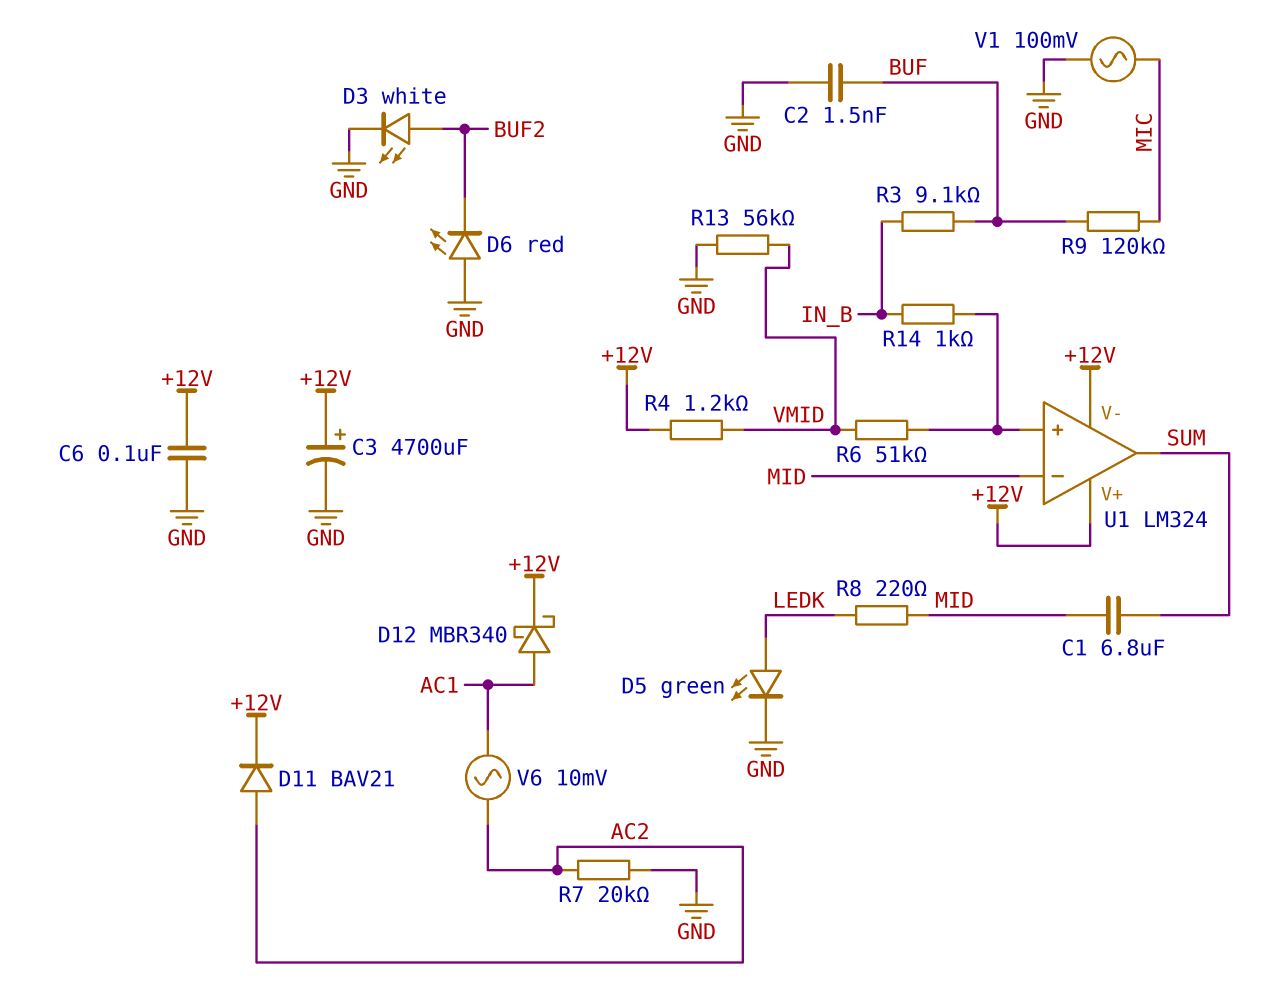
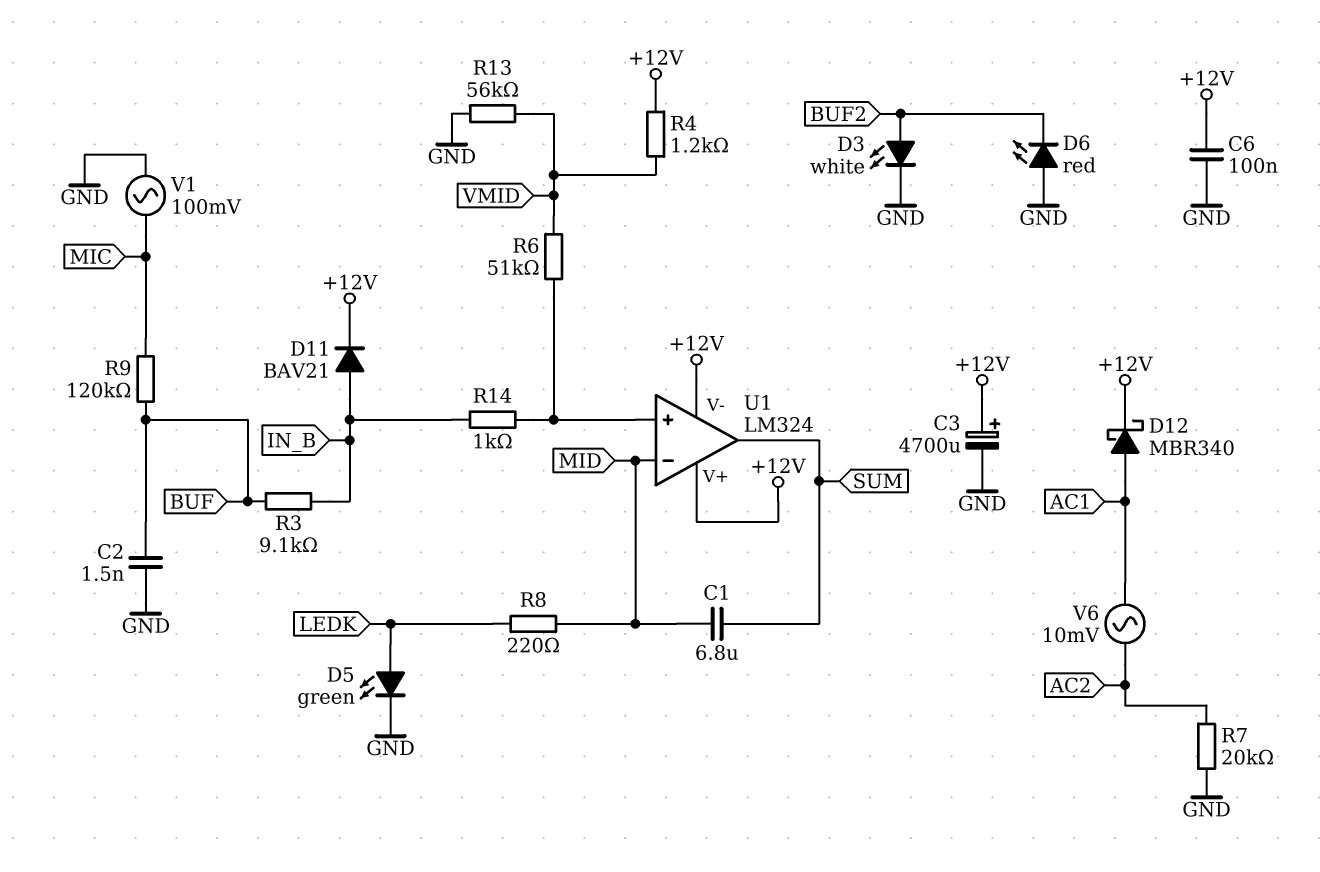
D11: diode BAV21 (A AC2, K +12V) -> diode BAV21 (A IN_B, K +12V)

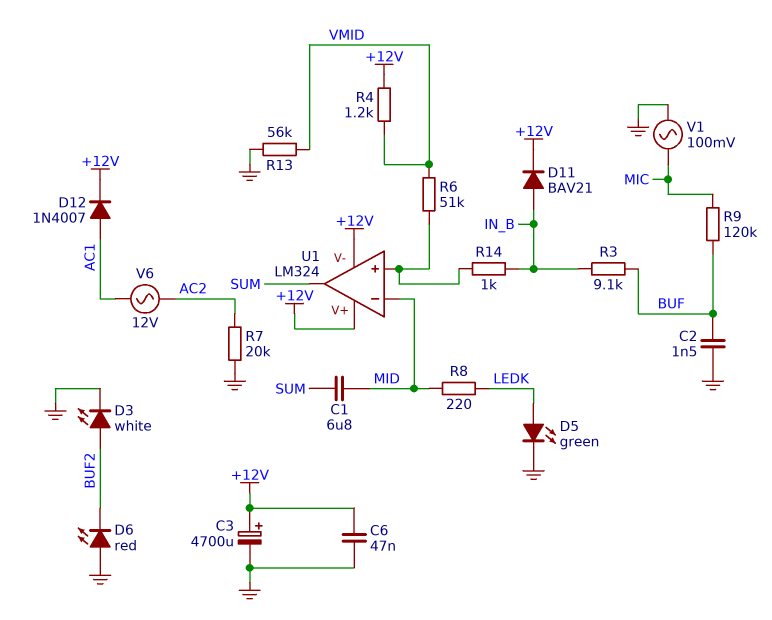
C6: 100nF (+12V, GND) -> 47nF (+12V, GND)
D12: schottky MBR340 (A AC1, K +12V) -> diode 1N4007 (A AC1, K +12V)
V6: AC 10mV (AC1, AC2) -> AC 12V (AC1, AC2)

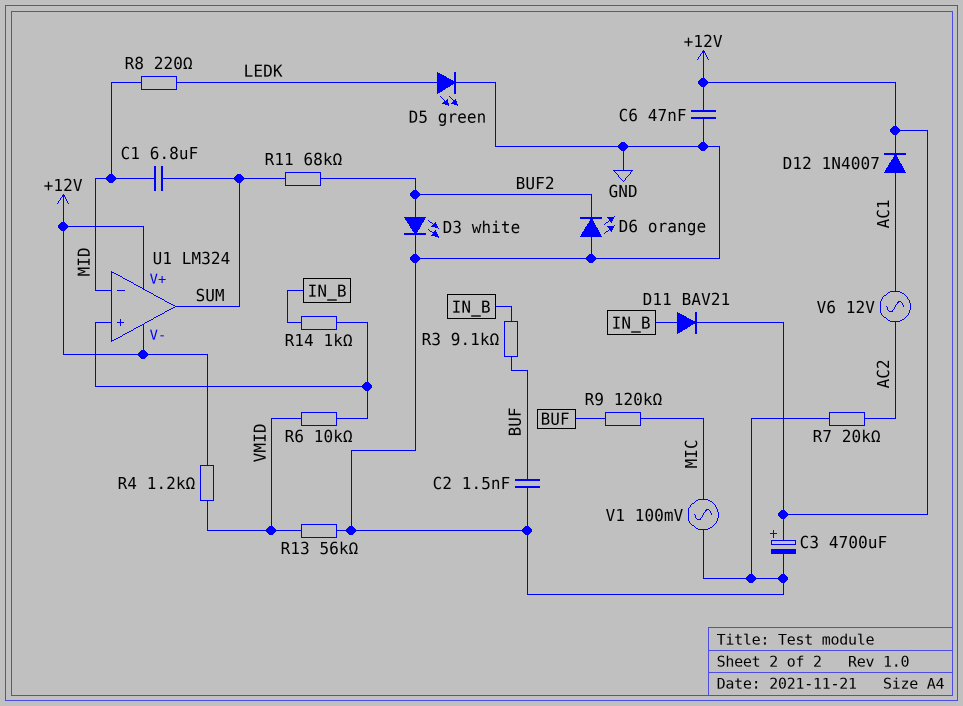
D6: LED red (A GND, K BUF2) -> LED orange (A GND, K BUF2)
R6: 51k (U1/in+, VMID) -> 10k (U1/in+, VMID)
R11: none -> 68k (BUF2, SUM)

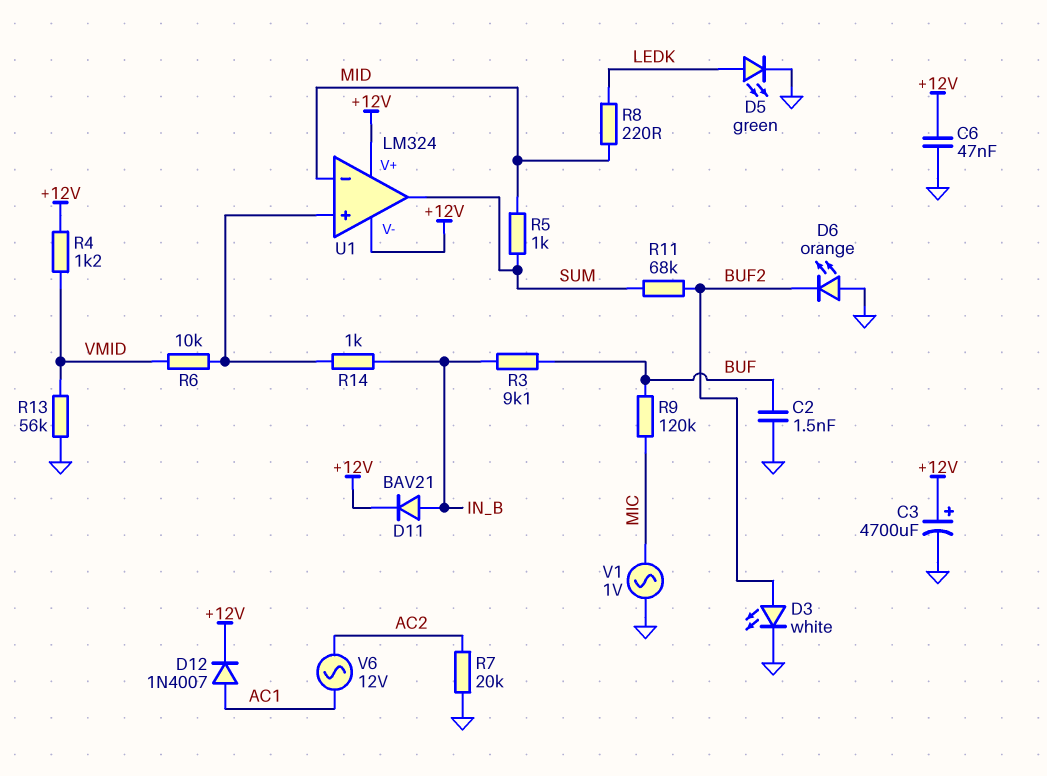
C1: 6.8uF (MID, SUM) -> none
R5: none -> 1k (MID, SUM)
V1: AC 100mV (GND, MIC) -> AC 1V (GND, MIC)

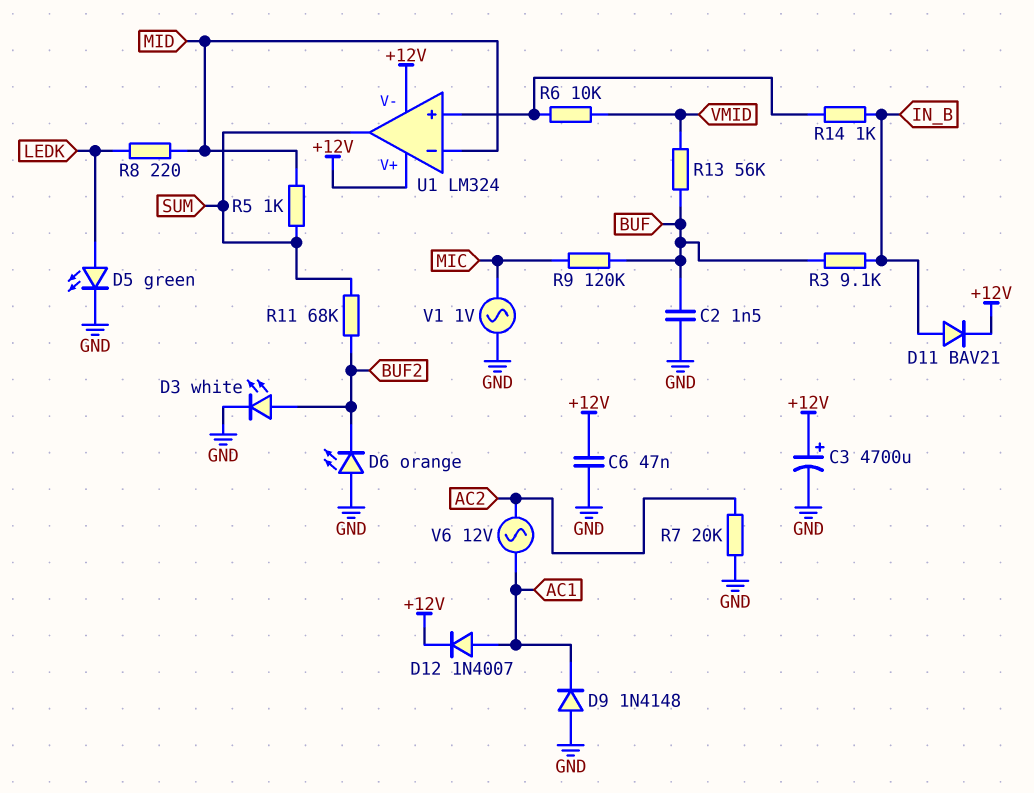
D9: none -> diode 1N4148 (A GND, K AC1)
R4: 1.2k (+12V, VMID) -> none
R13: 56k (GND, VMID) -> 56k (BUF, VMID)

